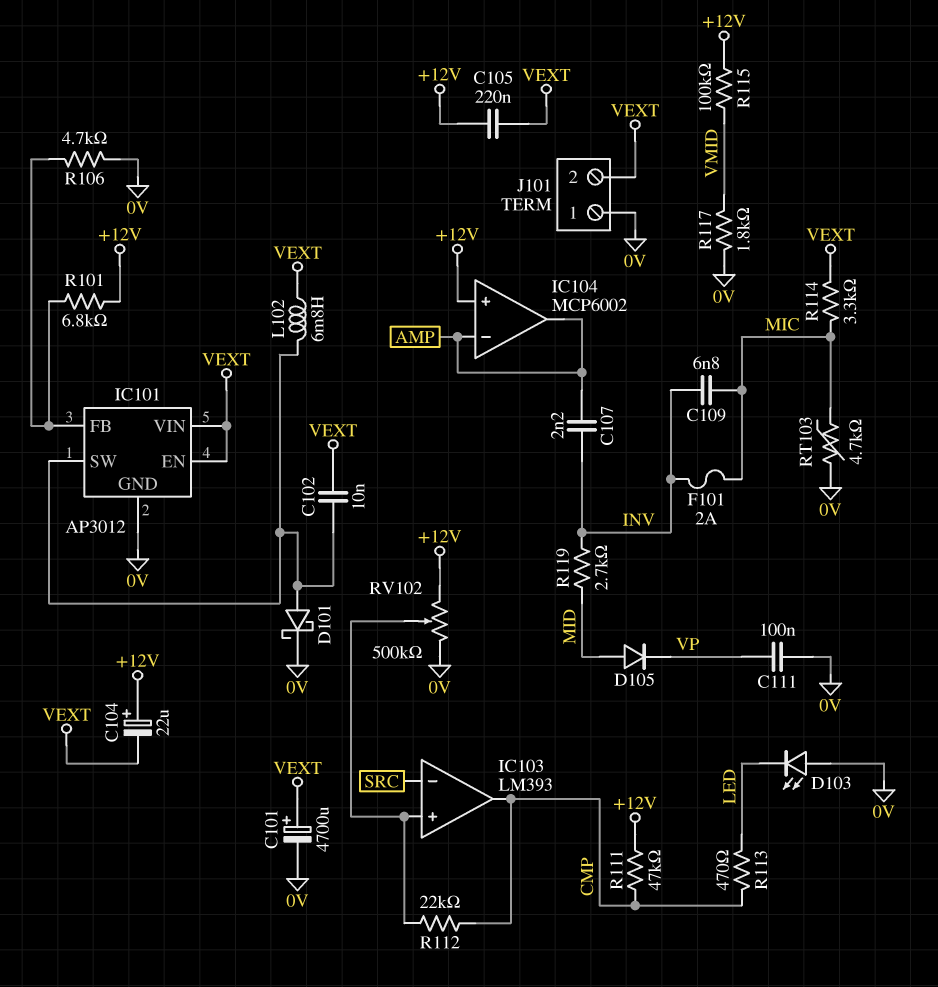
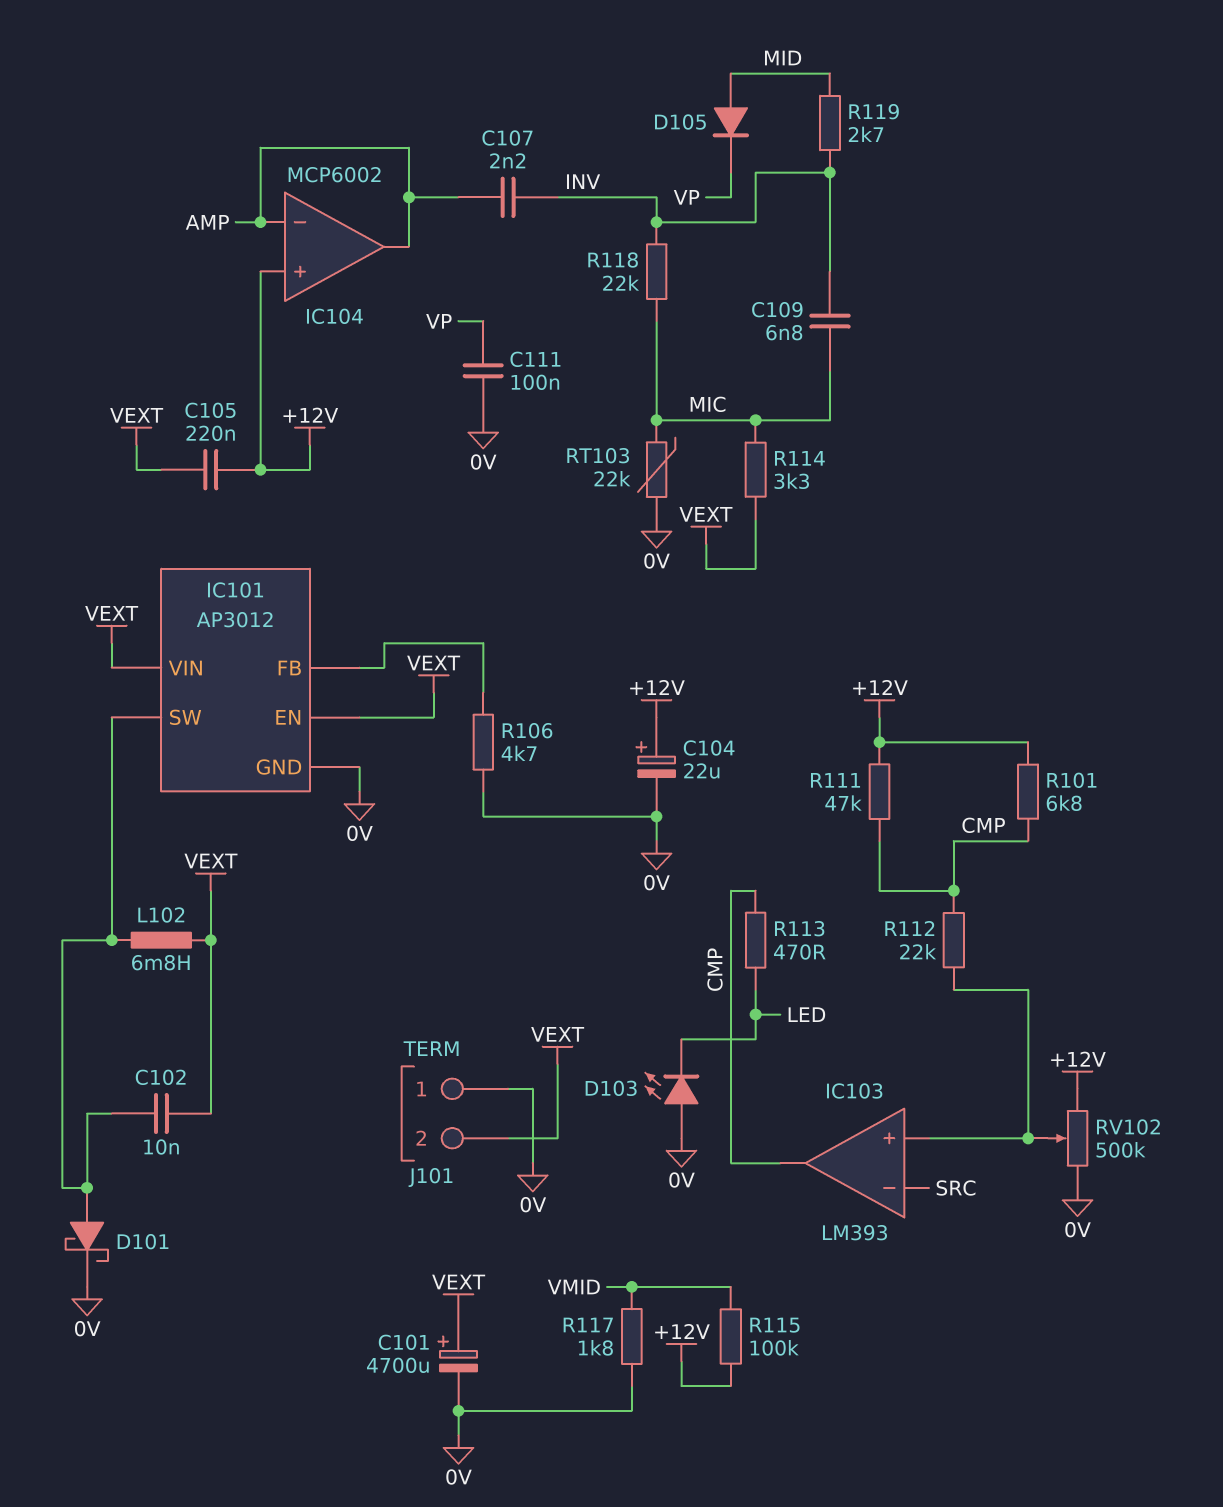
C104: 22uF (plus +12V, minus VEXT) -> 22uF (plus +12V, minus 0V)
F101: 2A (INV, MIC) -> none
R101: 6.8k (+12V, IC101/FB) -> 6.8k (+12V, CMP)
R118: none -> 22k (INV, MIC)
RT103: 4.7k (0V, MIC) -> 22k (0V, MIC)

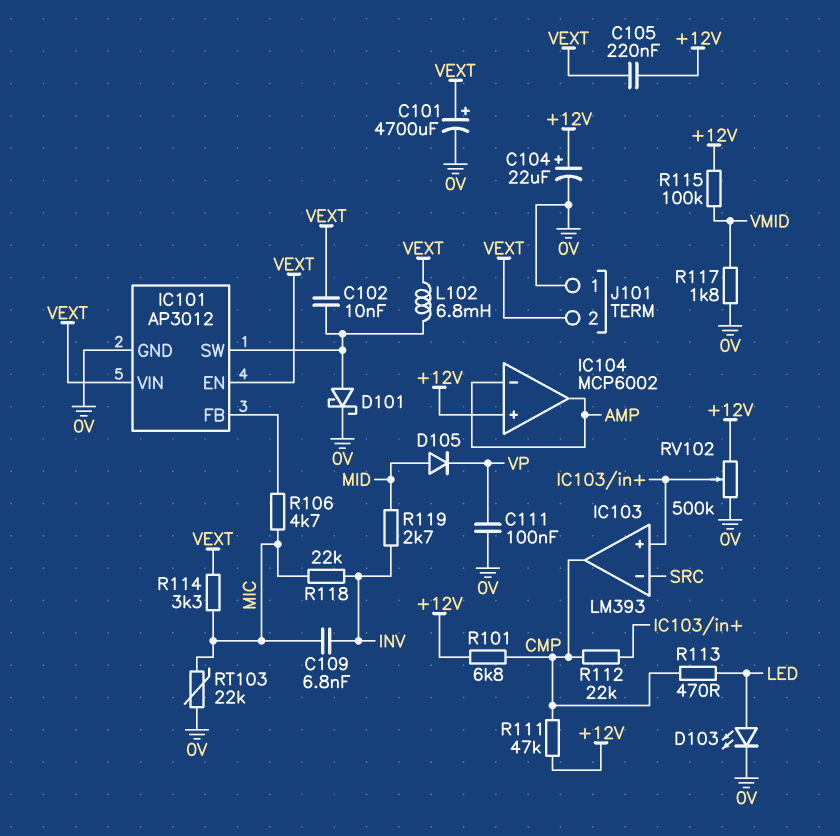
C107: 2.2nF (AMP, INV) -> none
D103: LED (A 0V, K LED) -> LED (A LED, K 0V)
R106: 4.7k (0V, IC101/FB) -> 4.7k (IC101/FB, MIC)

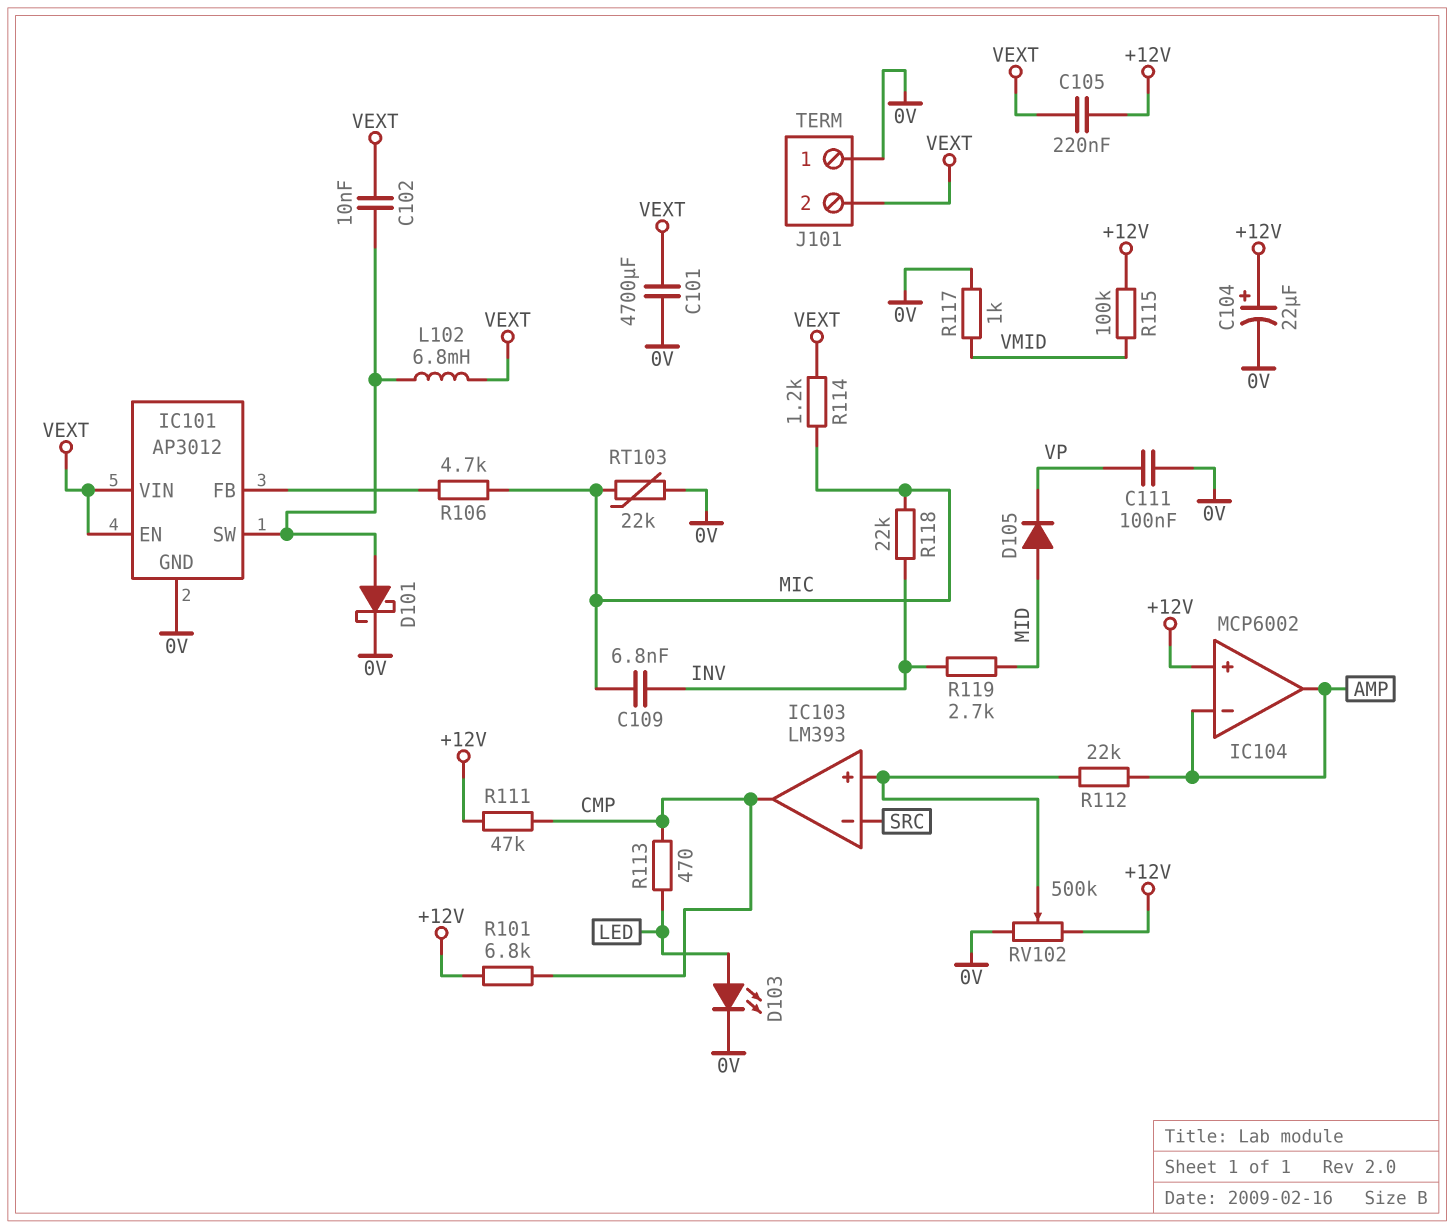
C101: 4700uF (plus VEXT, minus 0V) -> 4700uF (0V, VEXT)
R112: 22k (CMP, IC103/in+) -> 22k (AMP, IC103/in+)
R114: 3.3k (MIC, VEXT) -> 1.2k (MIC, VEXT)
R117: 1.8k (0V, VMID) -> 1k (0V, VMID)

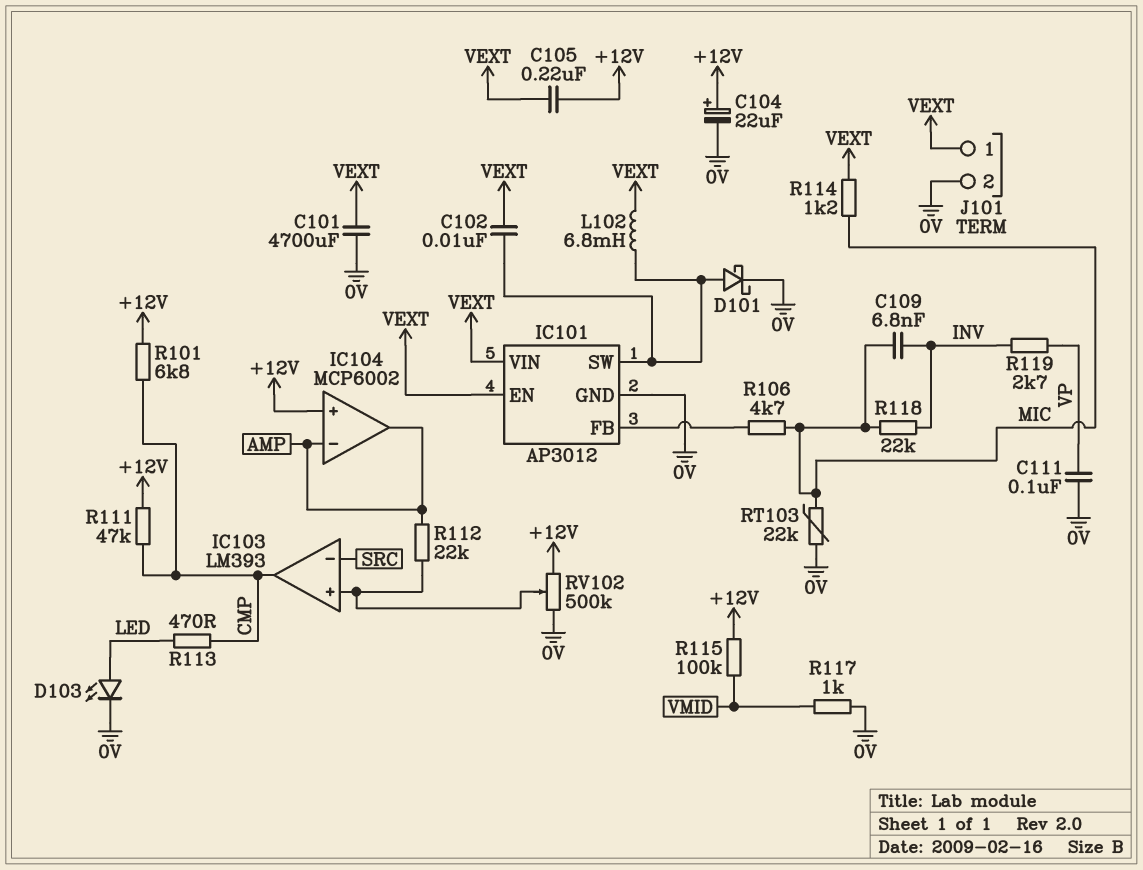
D105: diode (A MID, K VP) -> none
J101 pin 1: 0V -> VEXT
J101 pin 2: VEXT -> 0V
R119: 2.7k (INV, MID) -> 2.7k (INV, VP)

